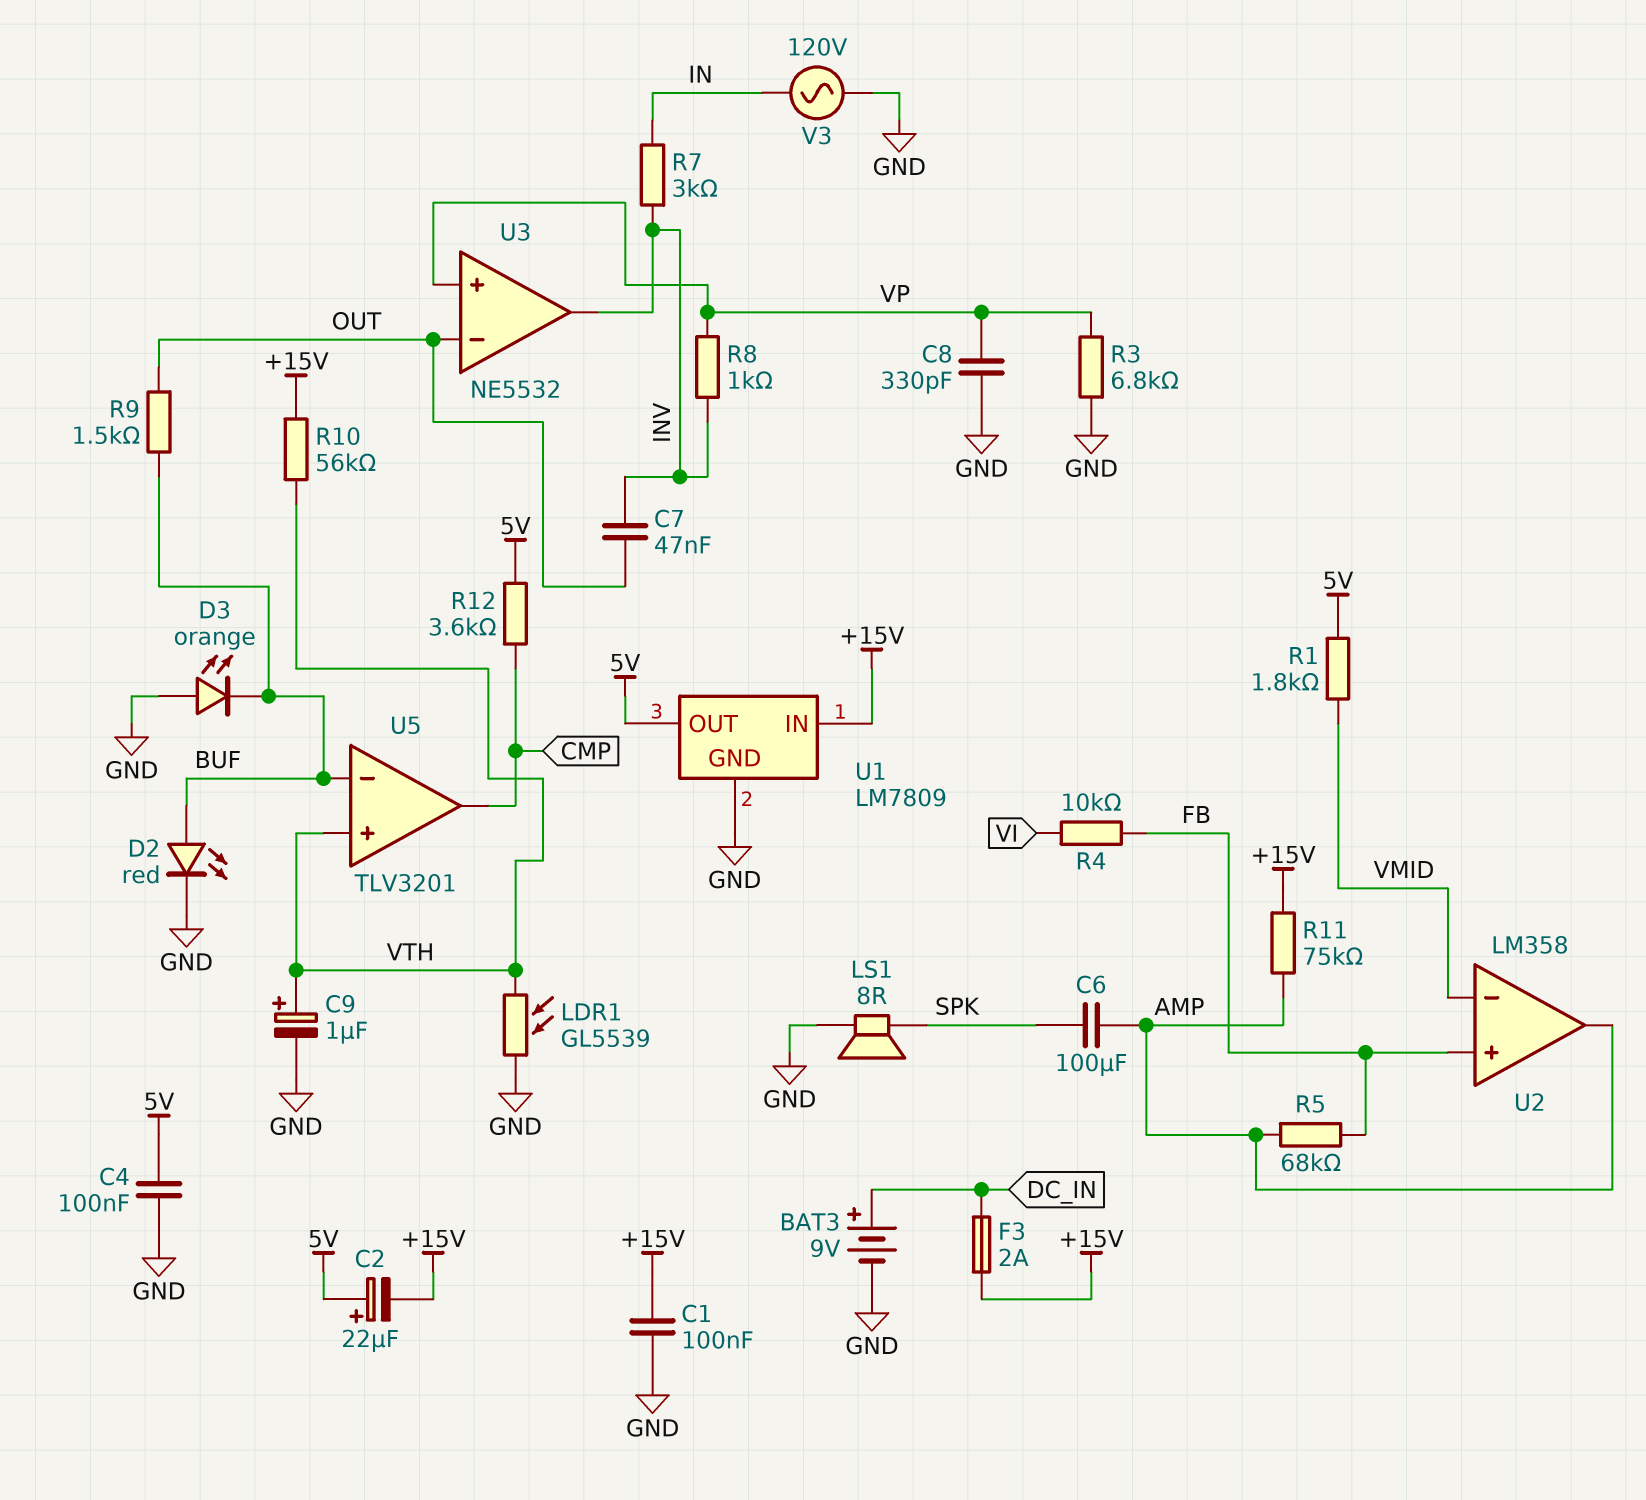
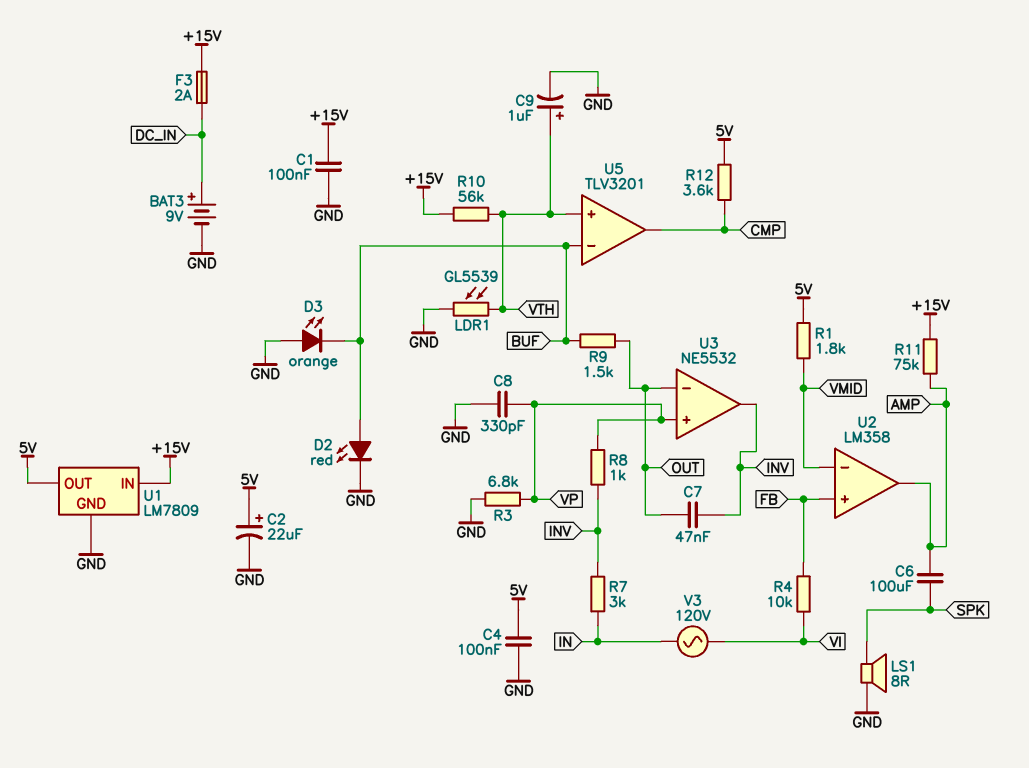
C2: 22uF (plus 5V, minus +15V) -> 22uF (plus 5V, minus GND)
R5: 68k (AMP, FB) -> none
V3: AC 120V (GND, IN) -> AC 120V (IN, VI)

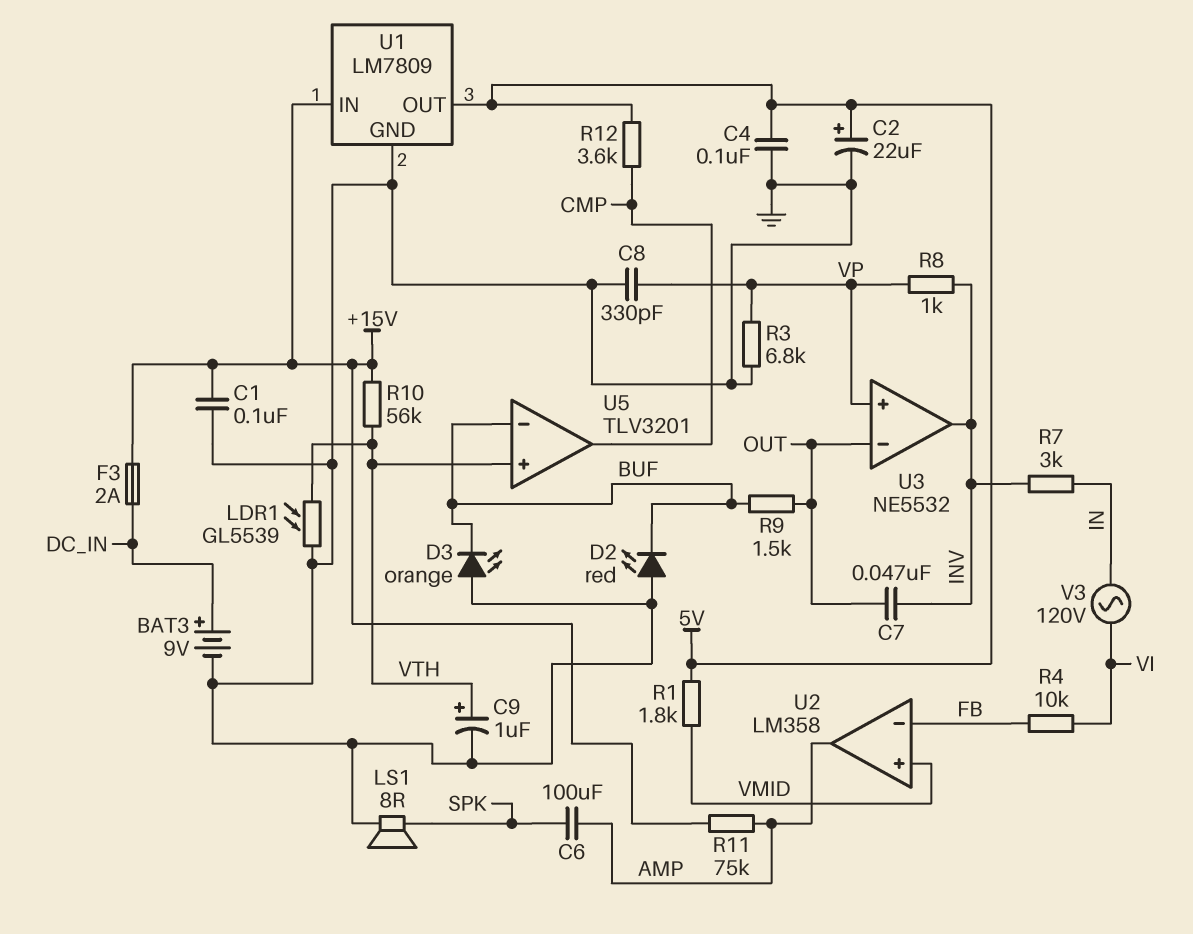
D2: LED red (A BUF, K GND) -> LED red (A GND, K BUF)
U2 pin in+: FB -> VMID
U2 pin in-: VMID -> FB

